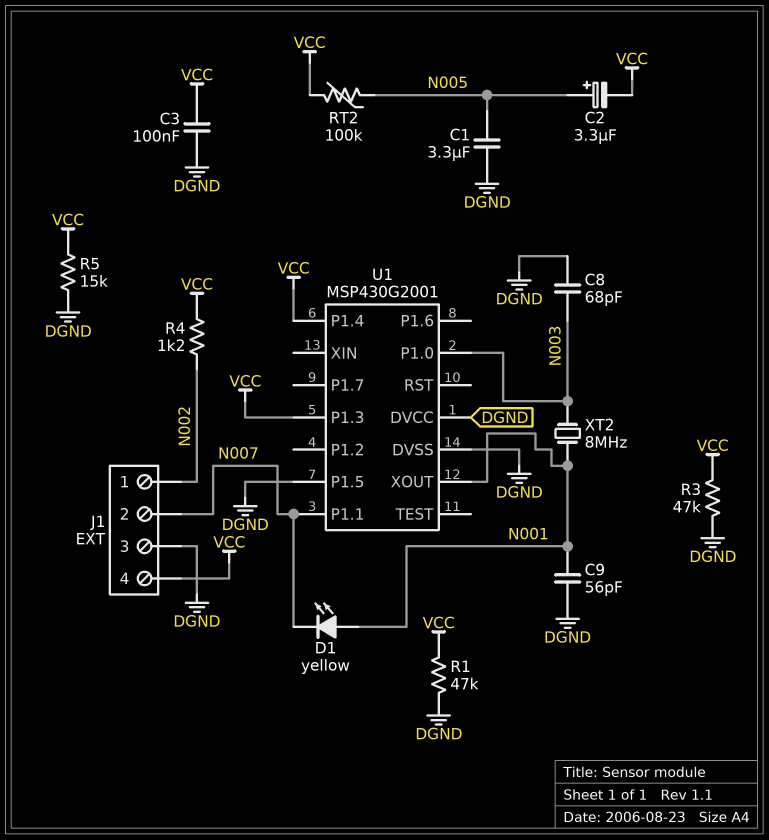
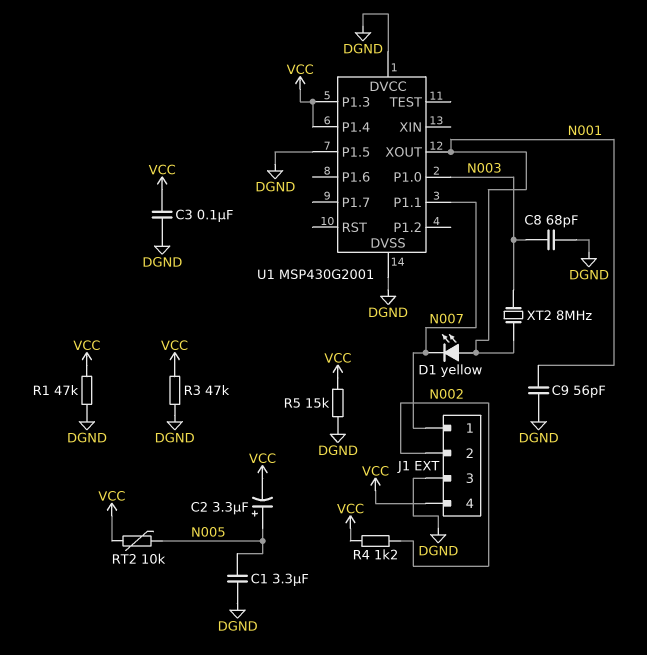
J1 pin 1: N002 -> N007
J1 pin 2: N007 -> N002
RT2: 100k (N005, VCC) -> 10k (N005, VCC)

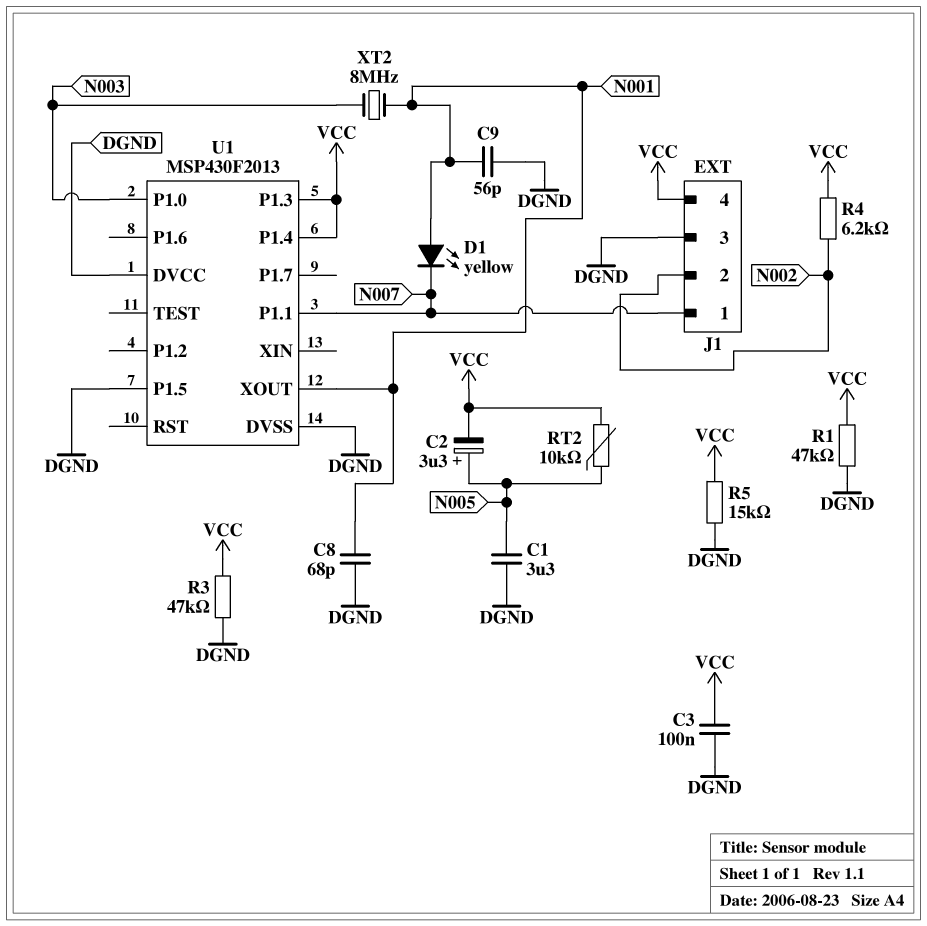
C8: 68pF (DGND, N003) -> 68pF (DGND, N001)
R4: 1.2k (N002, VCC) -> 6.2k (N002, VCC)
U1: MSP430G2001 -> MSP430F2013

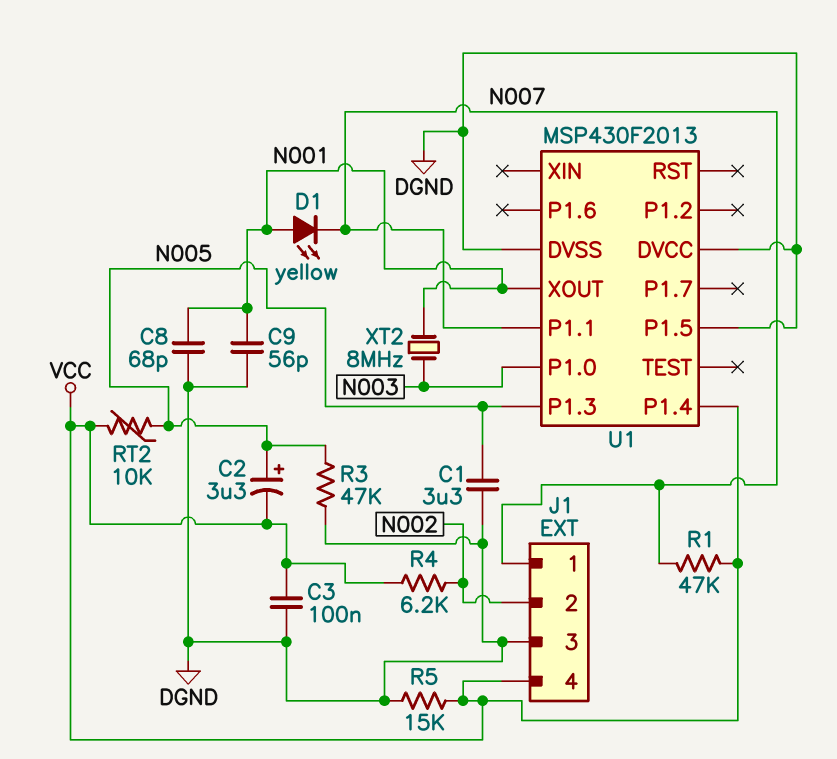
R1: 47k (DGND, VCC) -> 47k (N007, VCC)
R3: 47k (DGND, VCC) -> 47k (DGND, N005)
U1 pin P1.3: VCC -> N005

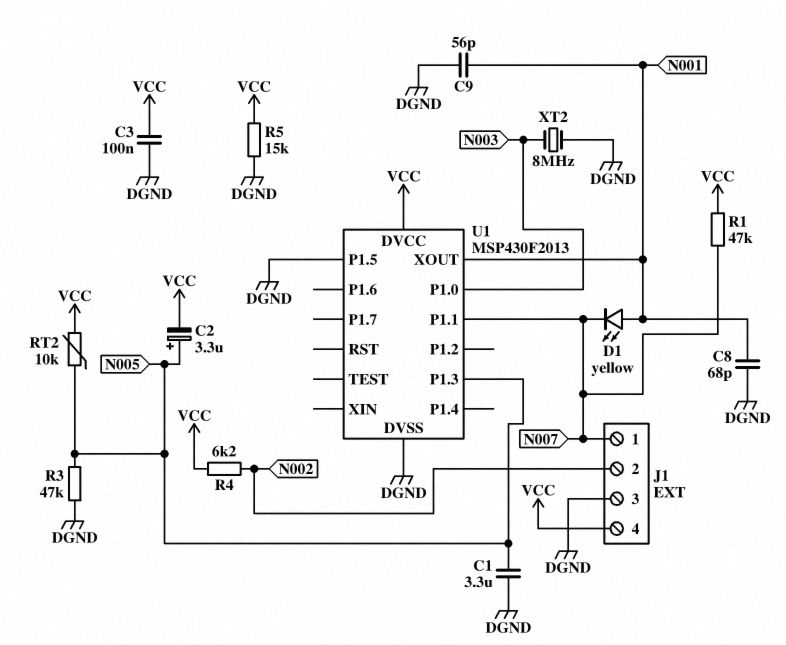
U1 pin DVCC: DGND -> VCC
U1 pin P1.4: VCC -> none
XT2: 8MHz (N001, N003) -> 8MHz (DGND, N003)

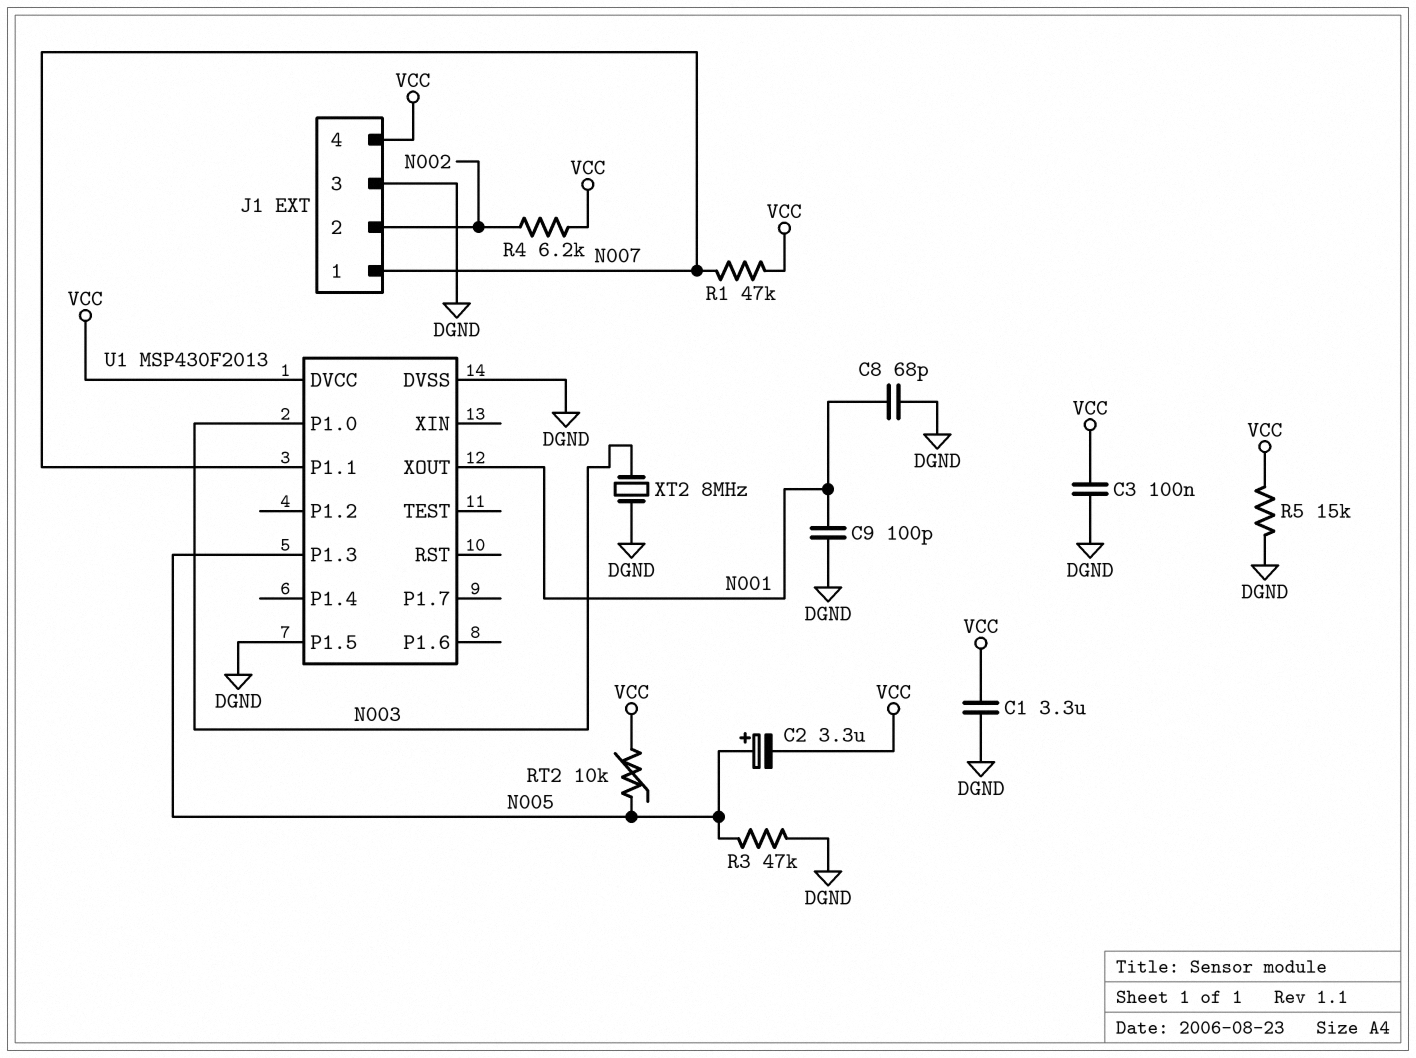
C1: 3.3uF (DGND, N005) -> 3.3uF (DGND, VCC)
C9: 56pF (DGND, N001) -> 100pF (DGND, N001)
D1: LED yellow (A N001, K N007) -> none

